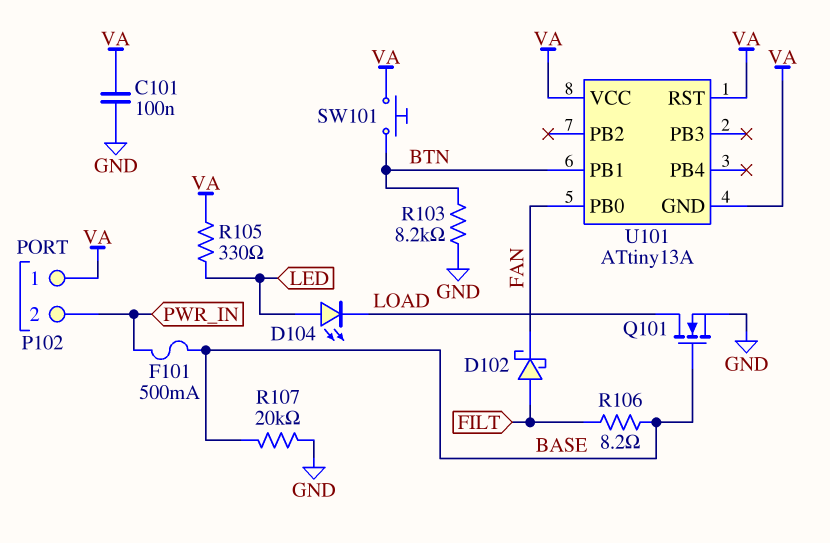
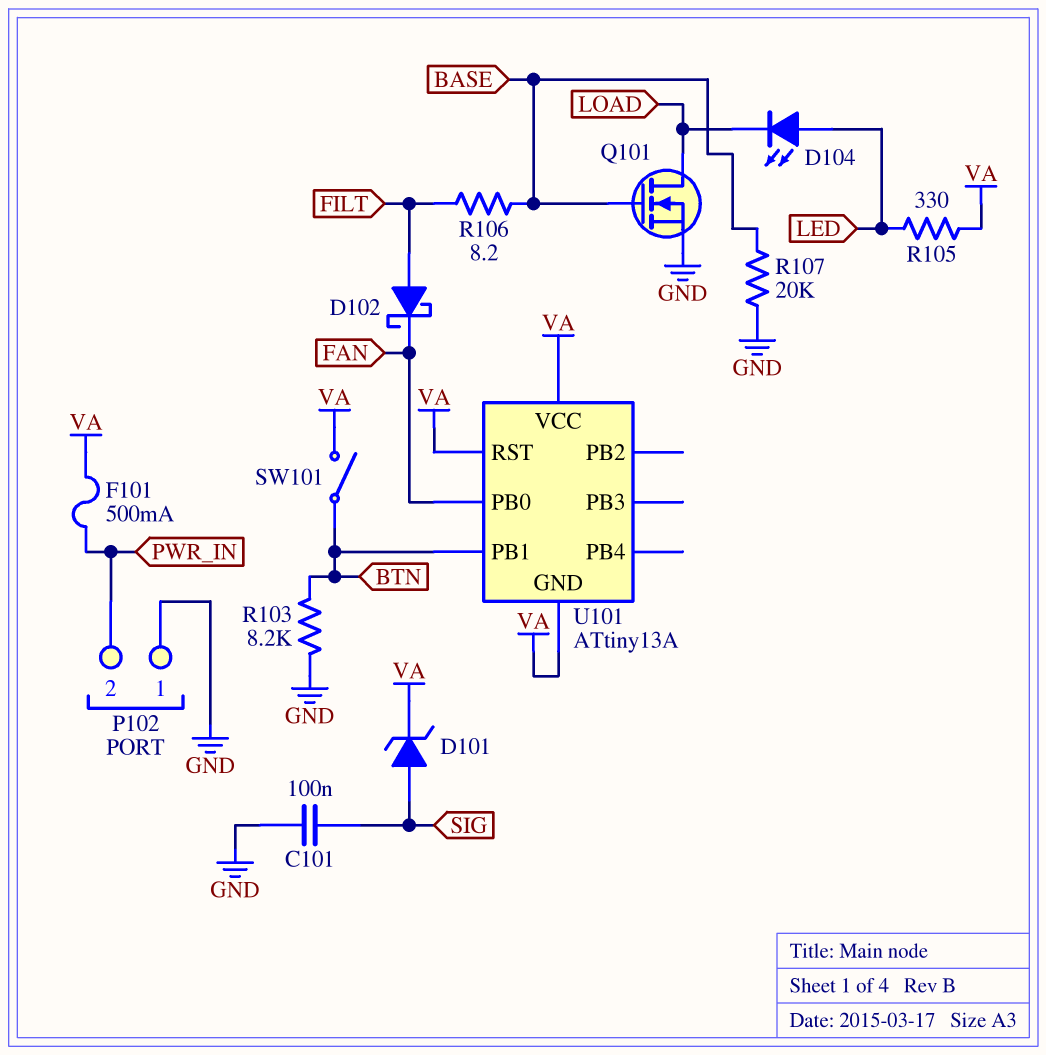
C101: 100nF (GND, VA) -> 100nF (GND, SIG)
D101: none -> zener (A SIG, K VA)
F101: 500mA (BASE, PWR_IN) -> 500mA (PWR_IN, VA)
P102 pin 1: VA -> GND
SW101: button (BTN, VA) -> switch (BTN, VA)

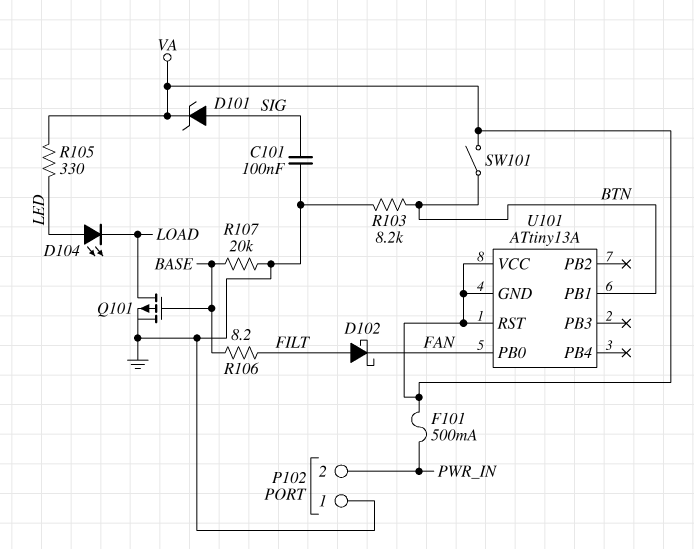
Q101: NMOS (G BASE, D LOAD, S GND) -> PMOS (G BASE, D LOAD, S GND)

